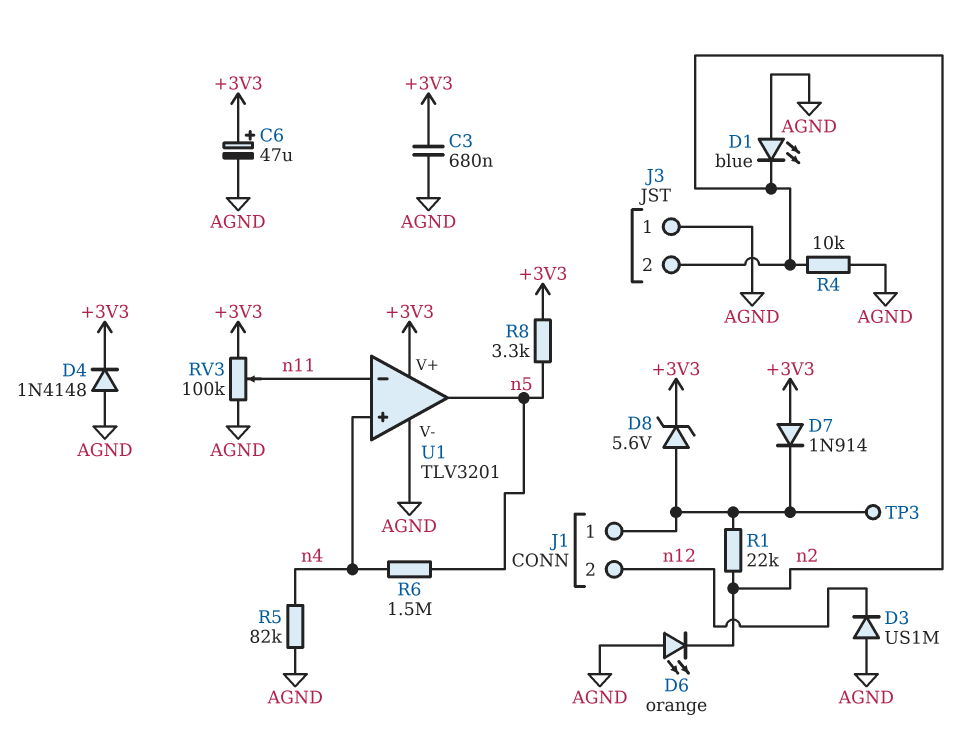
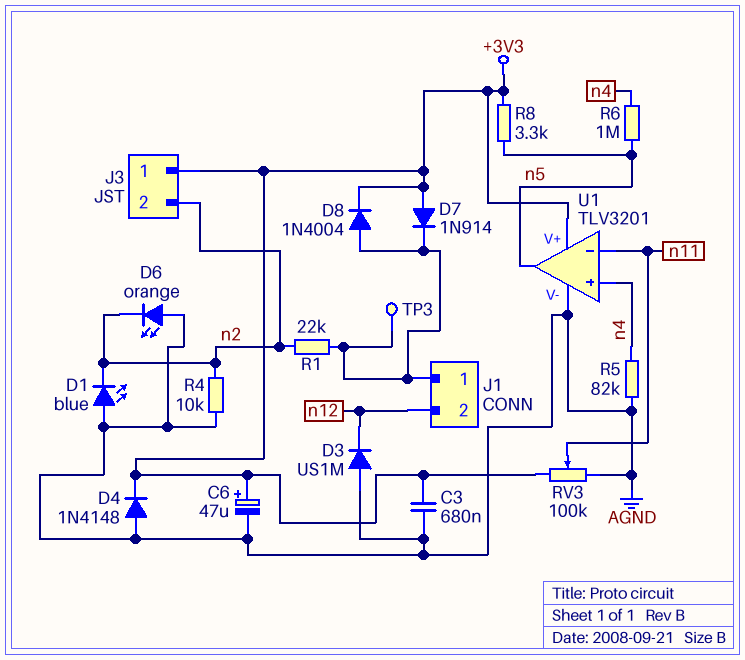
D8: zener 5.6V (A J1/1, K +3V3) -> diode 1N4004 (A J1/1, K +3V3)
J3 pin 1: AGND -> +3V3
R6: 1.5M (n4, n5) -> 1M (n4, n5)

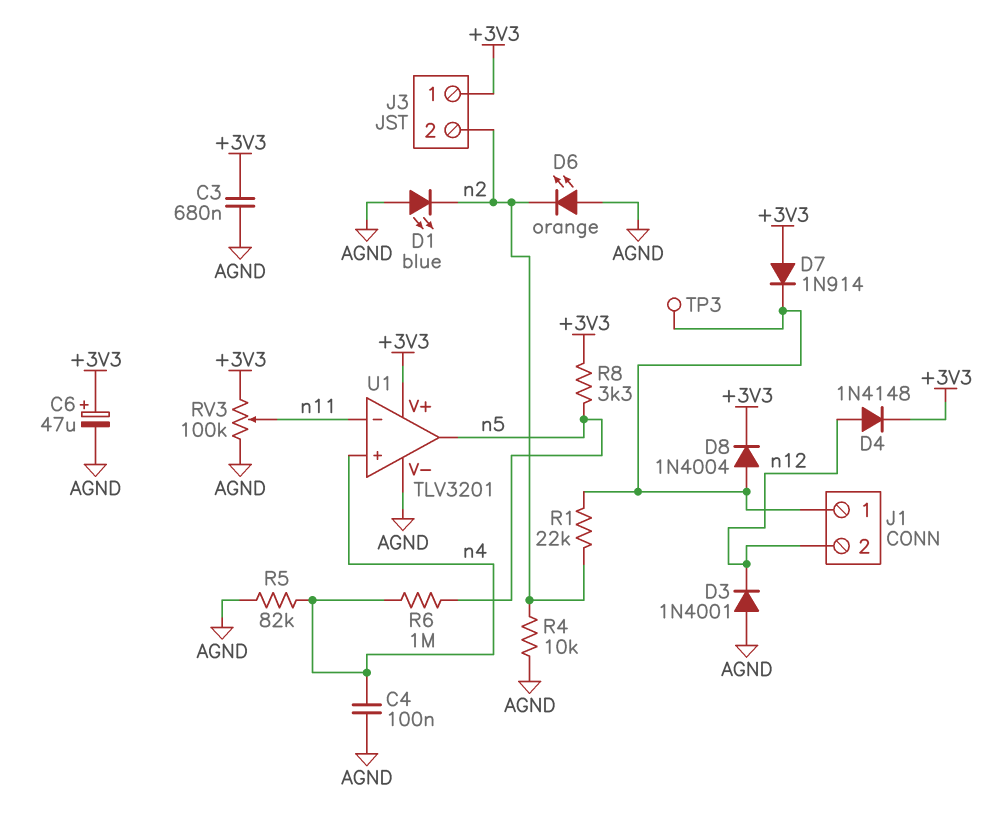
C4: none -> 100nF (AGND, n4)
D3: diode US1M (A AGND, K n12) -> diode 1N4001 (A AGND, K n12)
D4: diode 1N4148 (A AGND, K +3V3) -> diode 1N4148 (A n12, K +3V3)

